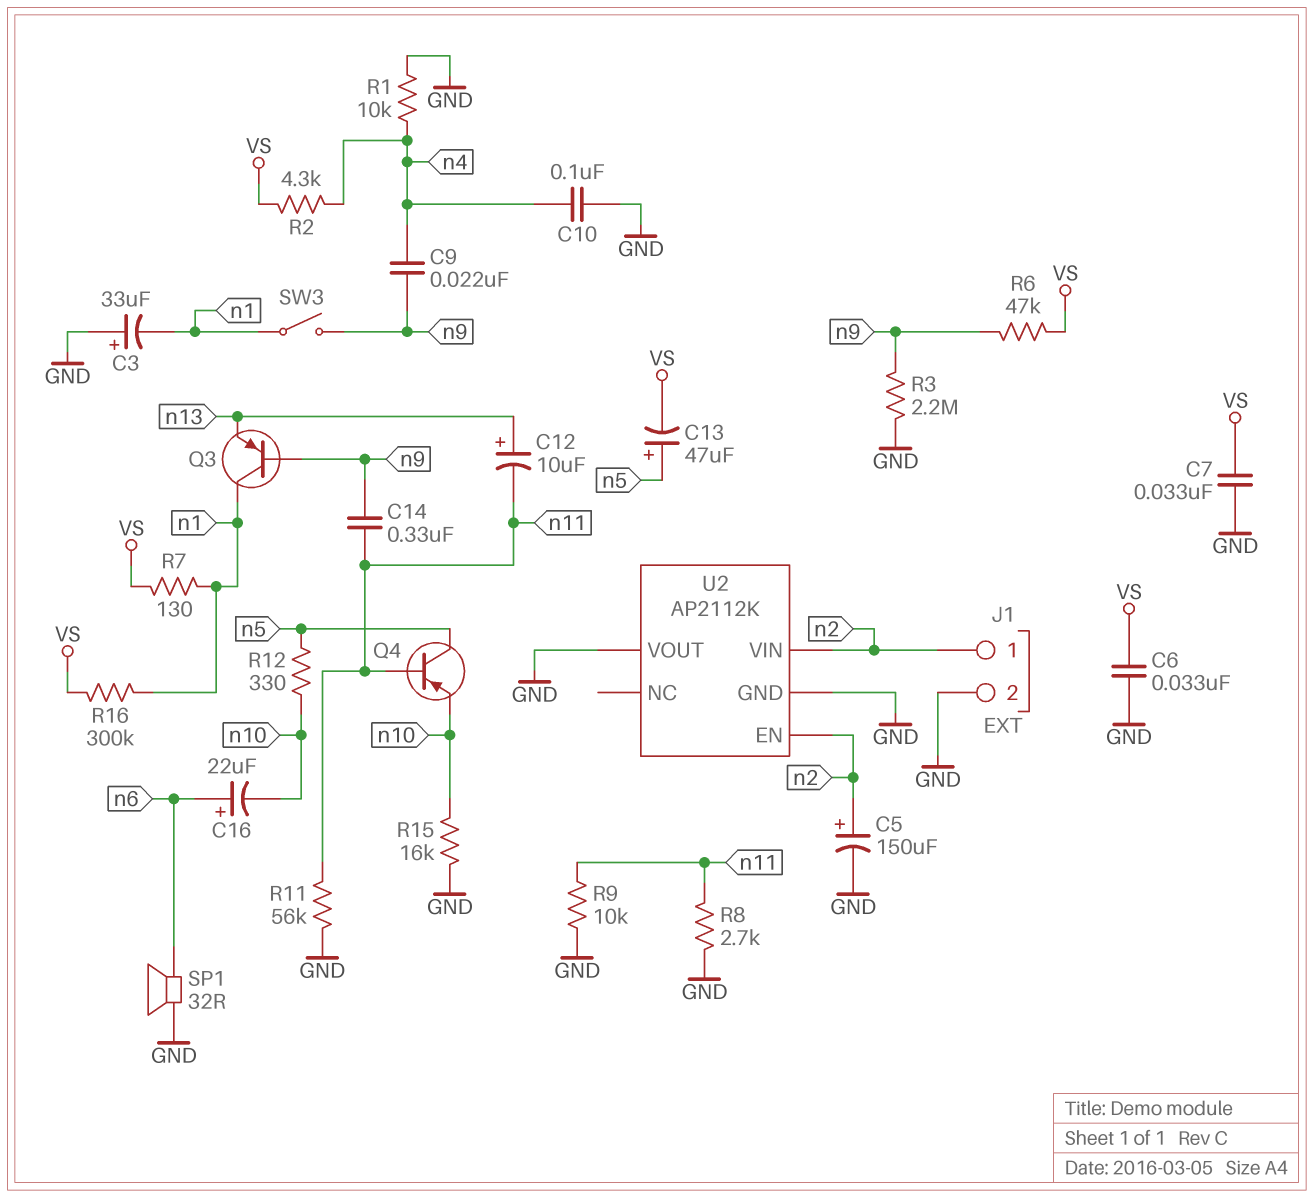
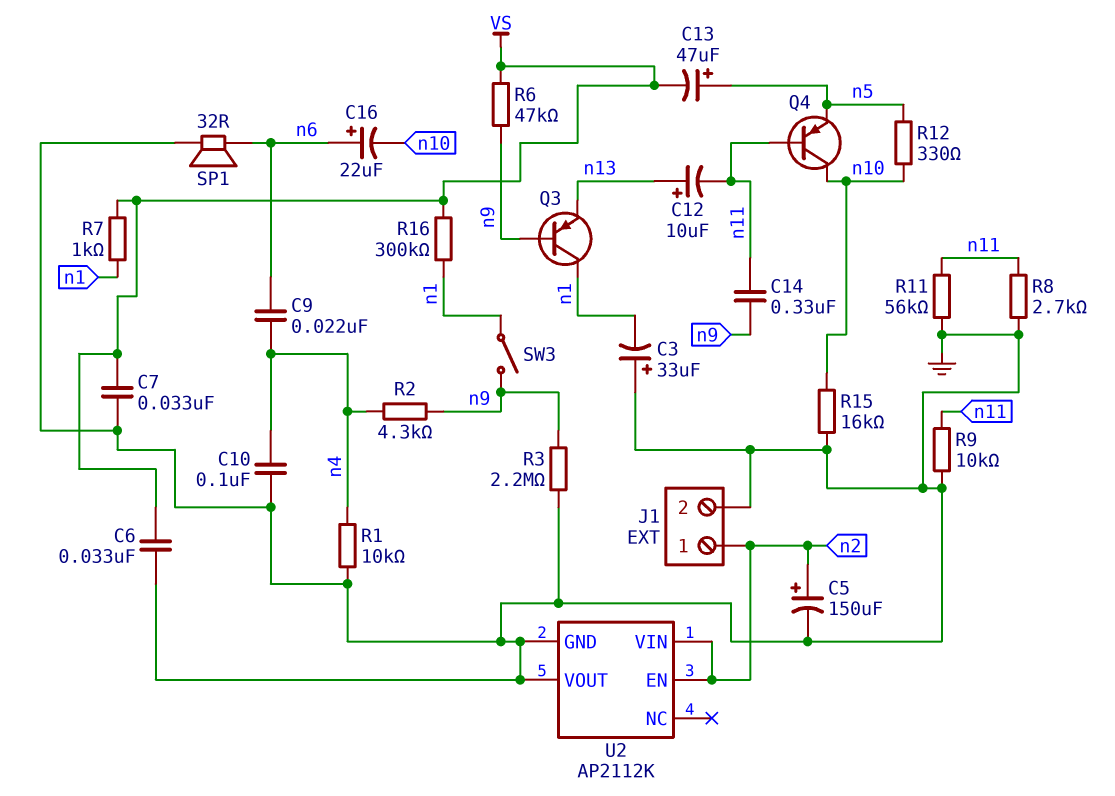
C9: 22nF (n4, n9) -> 22nF (n4, n6)
Q4: PNP (B n11, C n5, E n10) -> PNP (B n11, C n10, E n5)
R2: 4.3k (VS, n4) -> 4.3k (n4, n9)
R7: 130 (VS, n1) -> 1k (VS, n1)

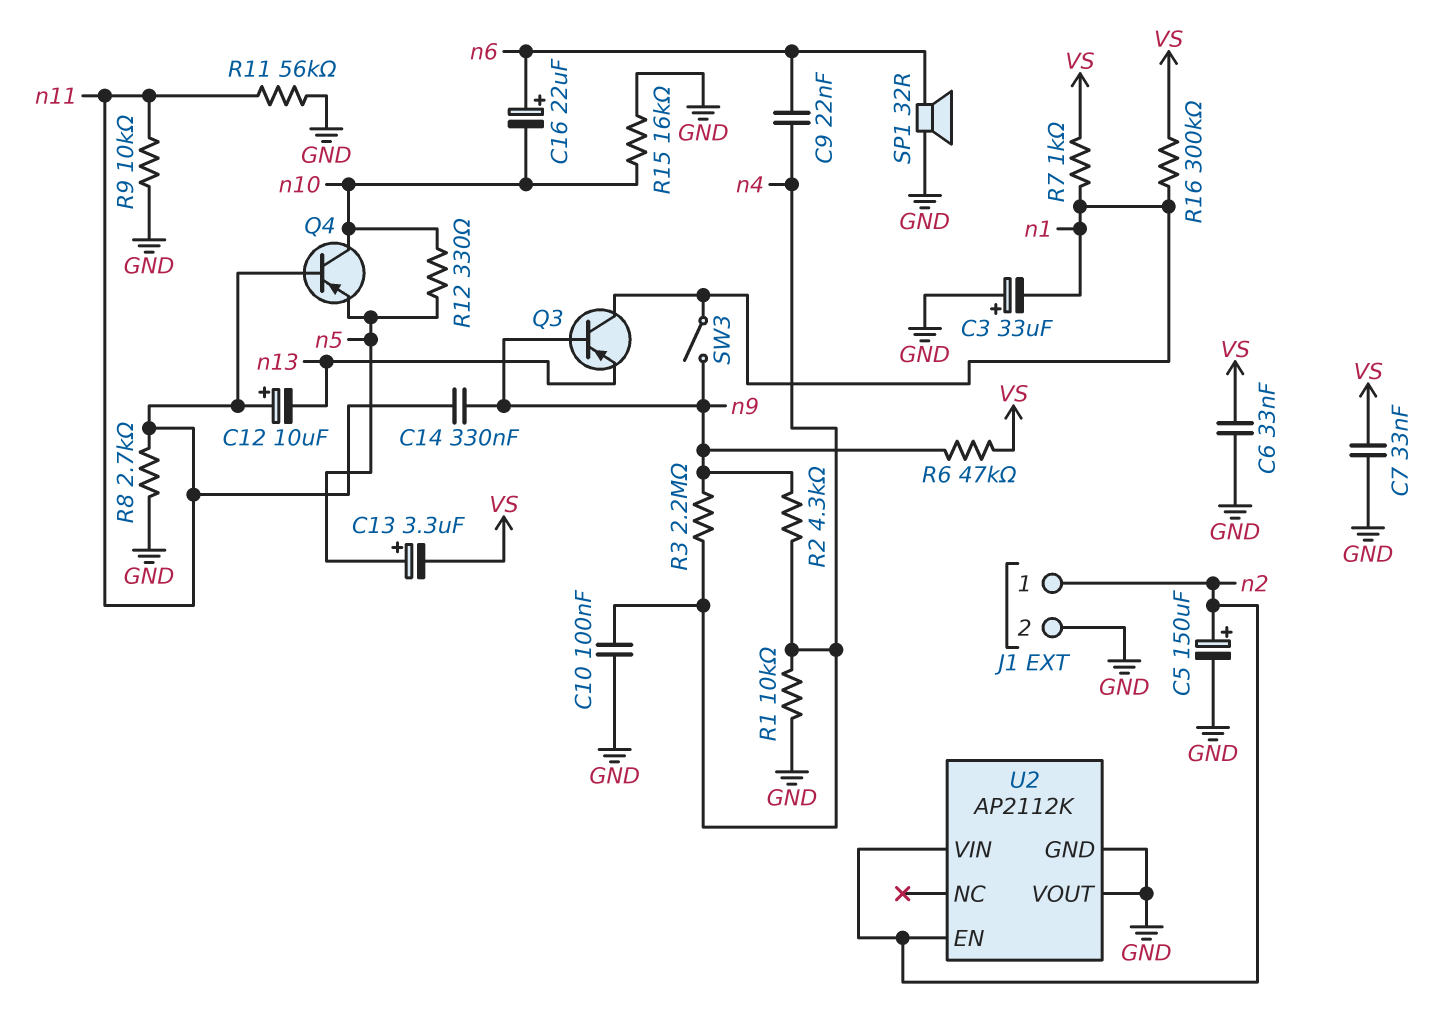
C12: 10uF (plus n13, minus n11) -> 10uF (plus n11, minus n13)
C13: 47uF (plus n5, minus VS) -> 3.3uF (plus n5, minus VS)
R3: 2.2M (GND, n9) -> 2.2M (n4, n9)

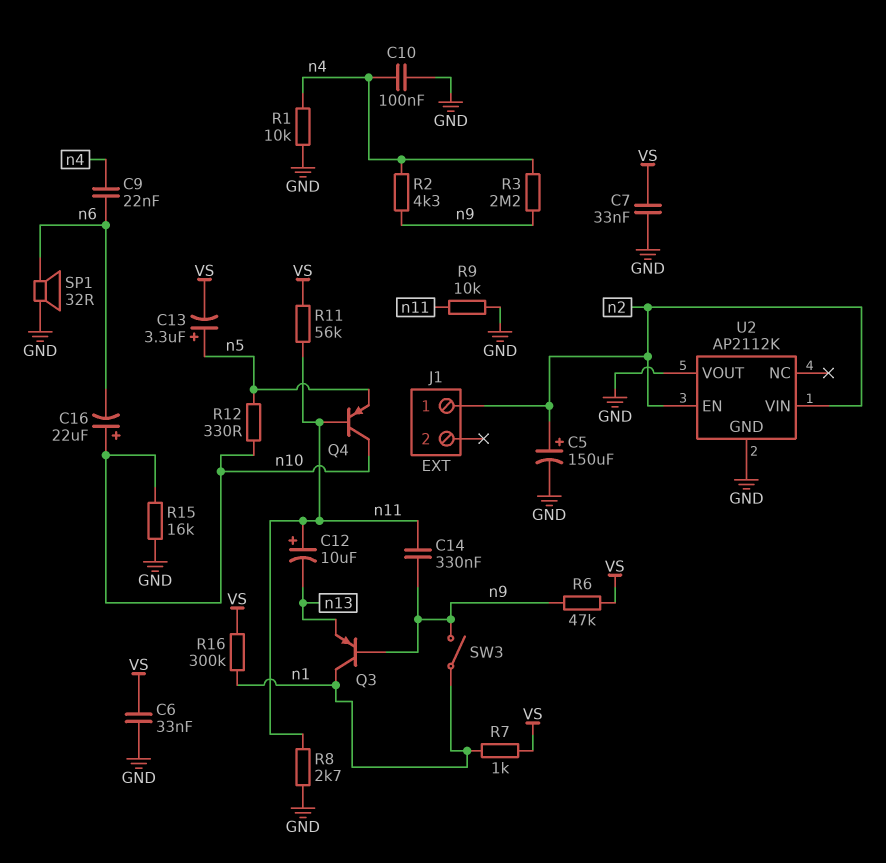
C3: 33uF (plus GND, minus n1) -> none
C16: 22uF (plus n6, minus n10) -> 22uF (plus n10, minus n6)
J1 pin 2: GND -> none
R11: 56k (GND, n11) -> 56k (VS, n11)

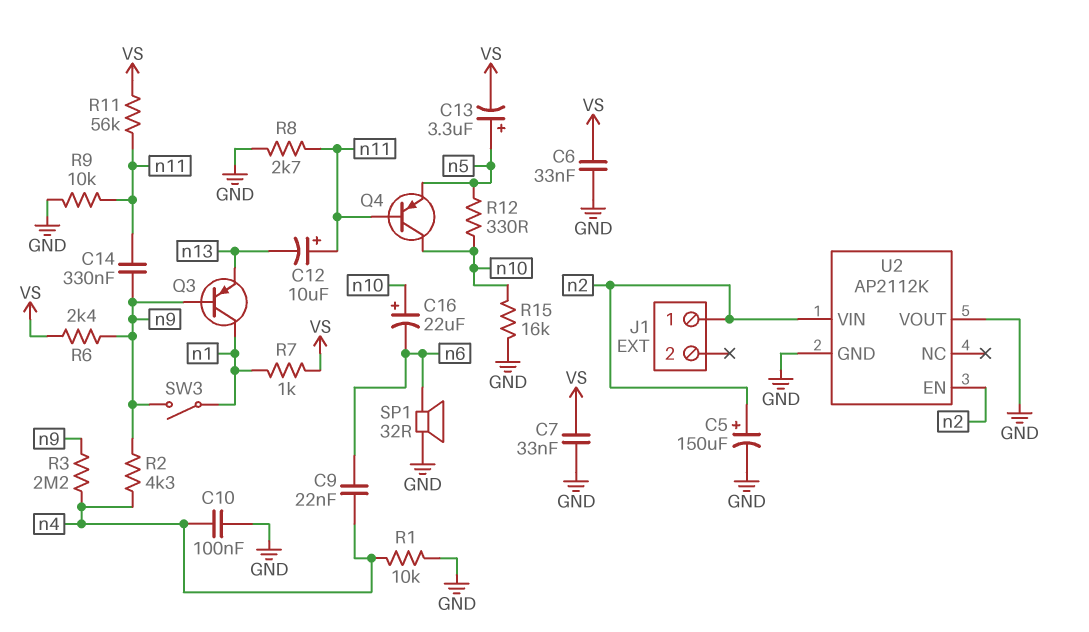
R6: 47k (VS, n9) -> 2.4k (VS, n9)
R16: 300k (VS, n1) -> none

